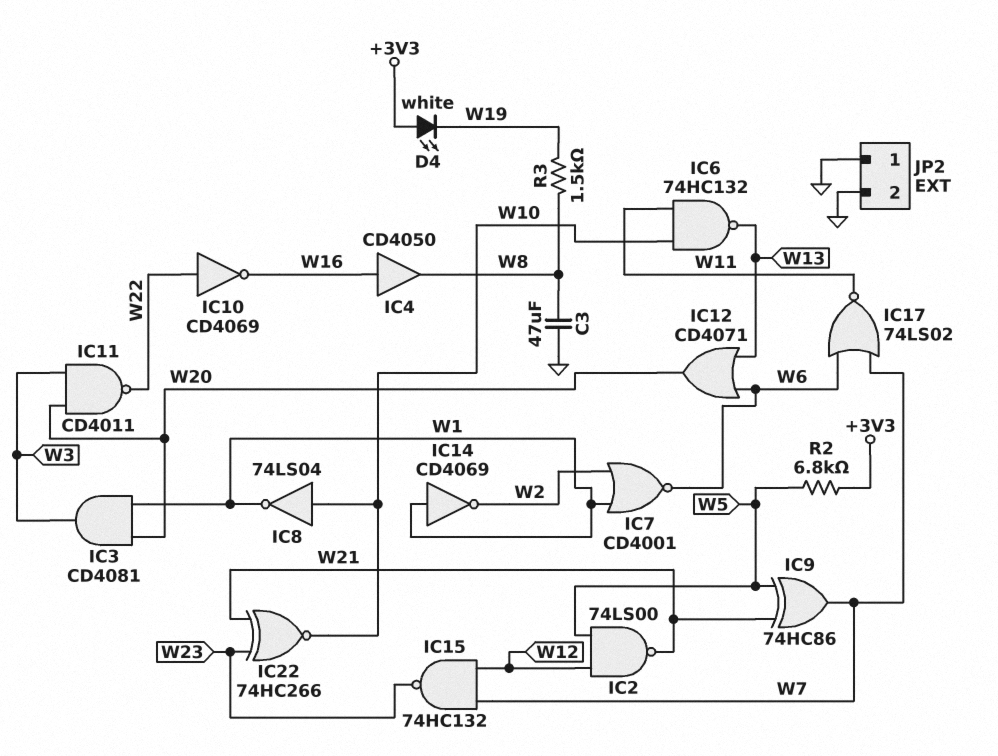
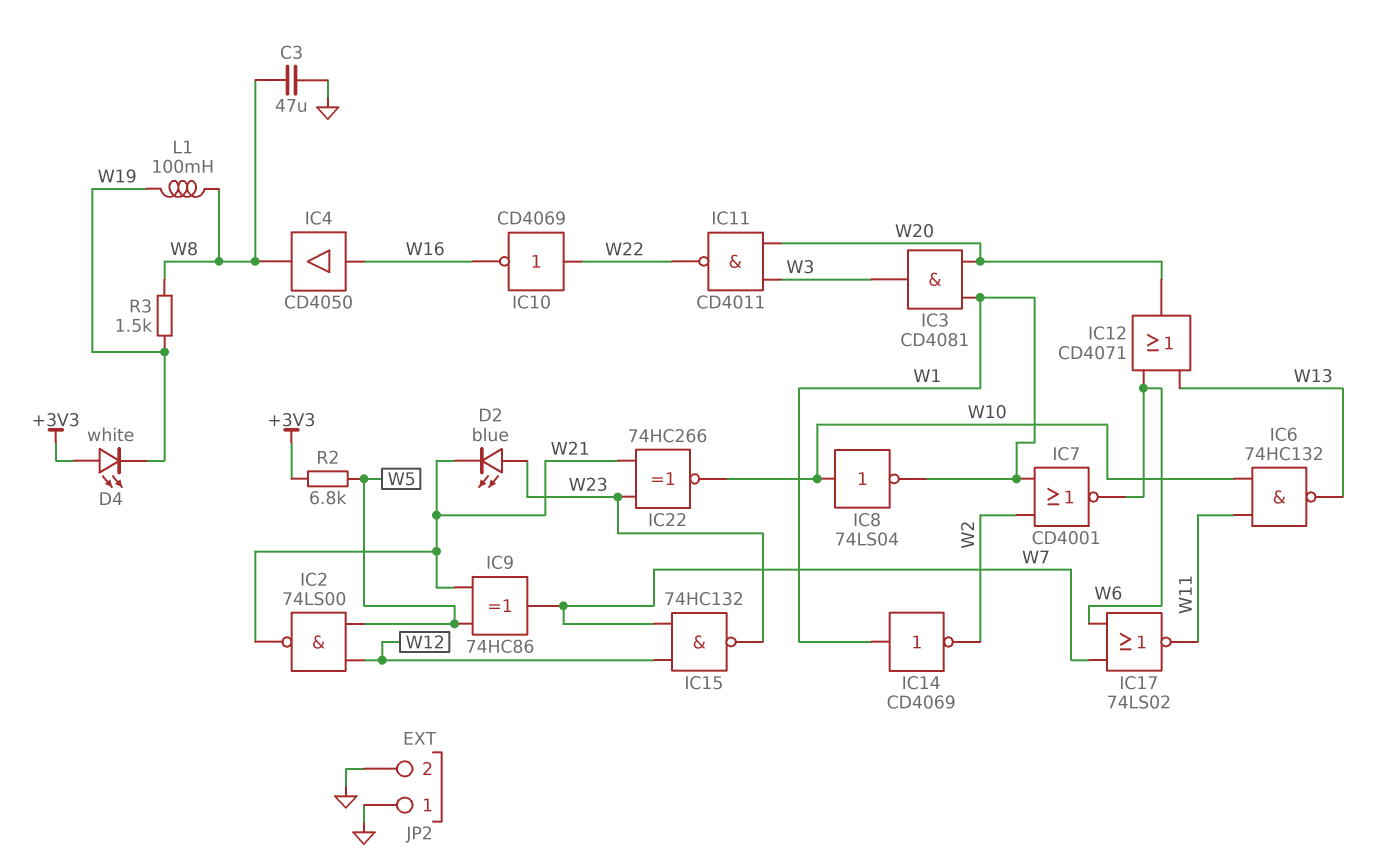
D2: none -> LED blue (A W23, K W21)
L1: none -> 100mH (W8, W19)

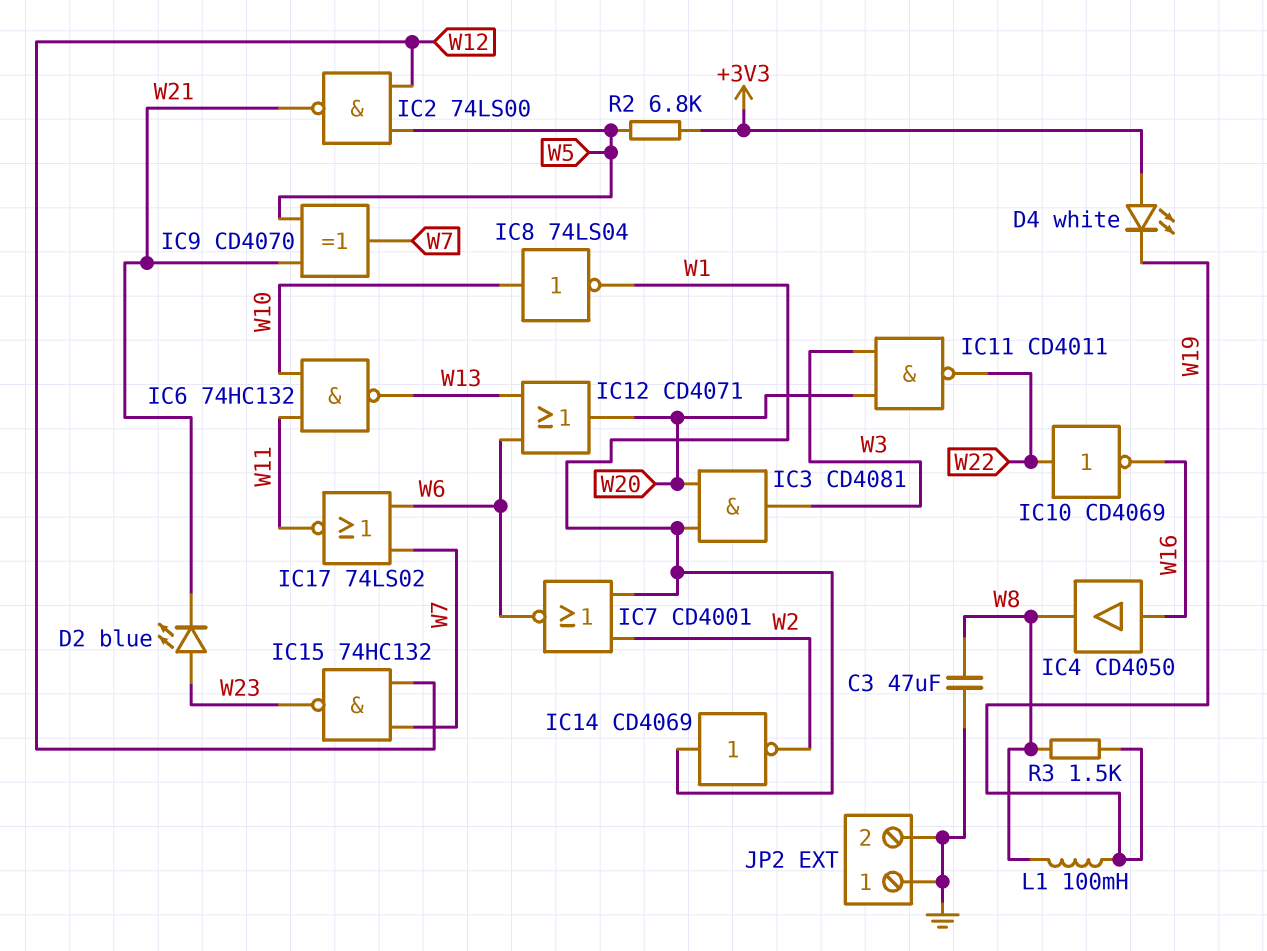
IC9: XOR 74HC86 (in W5, in W21, out W7) -> XOR CD4070 (in W5, in W21, out W7)
IC22: XNOR 74HC266 (in W21, in W23, out W10) -> none

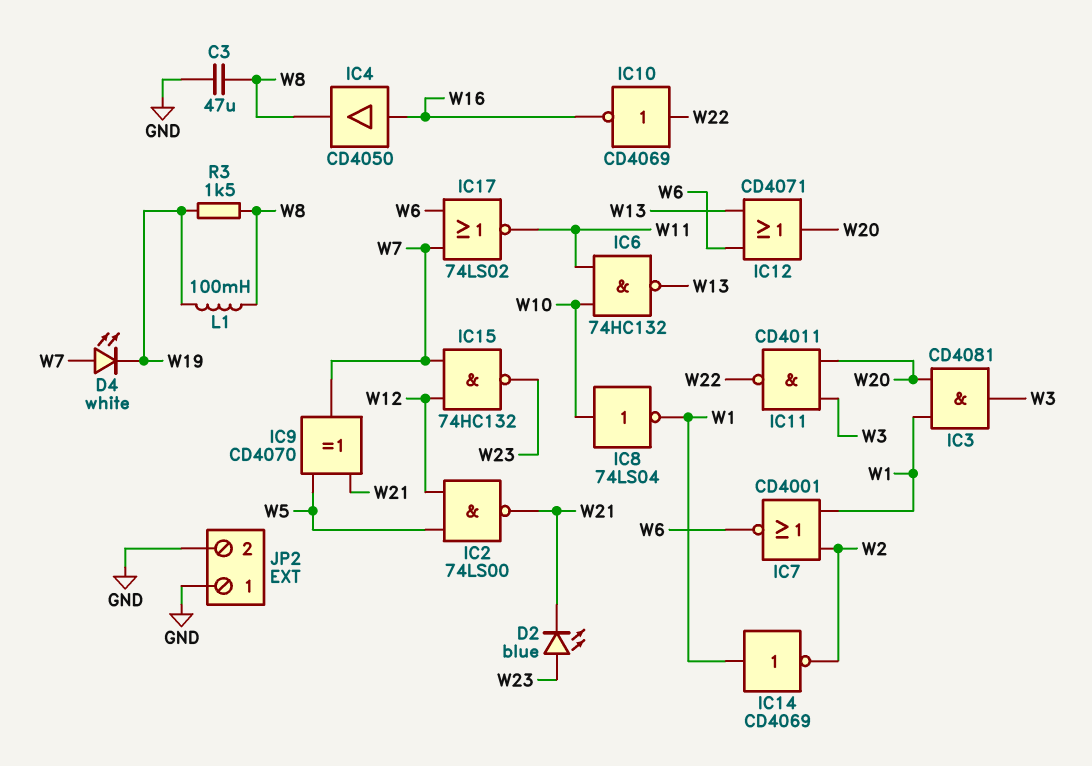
D4: LED white (A +3V3, K W19) -> LED white (A W7, K W19)
R2: 6.8k (+3V3, W5) -> none

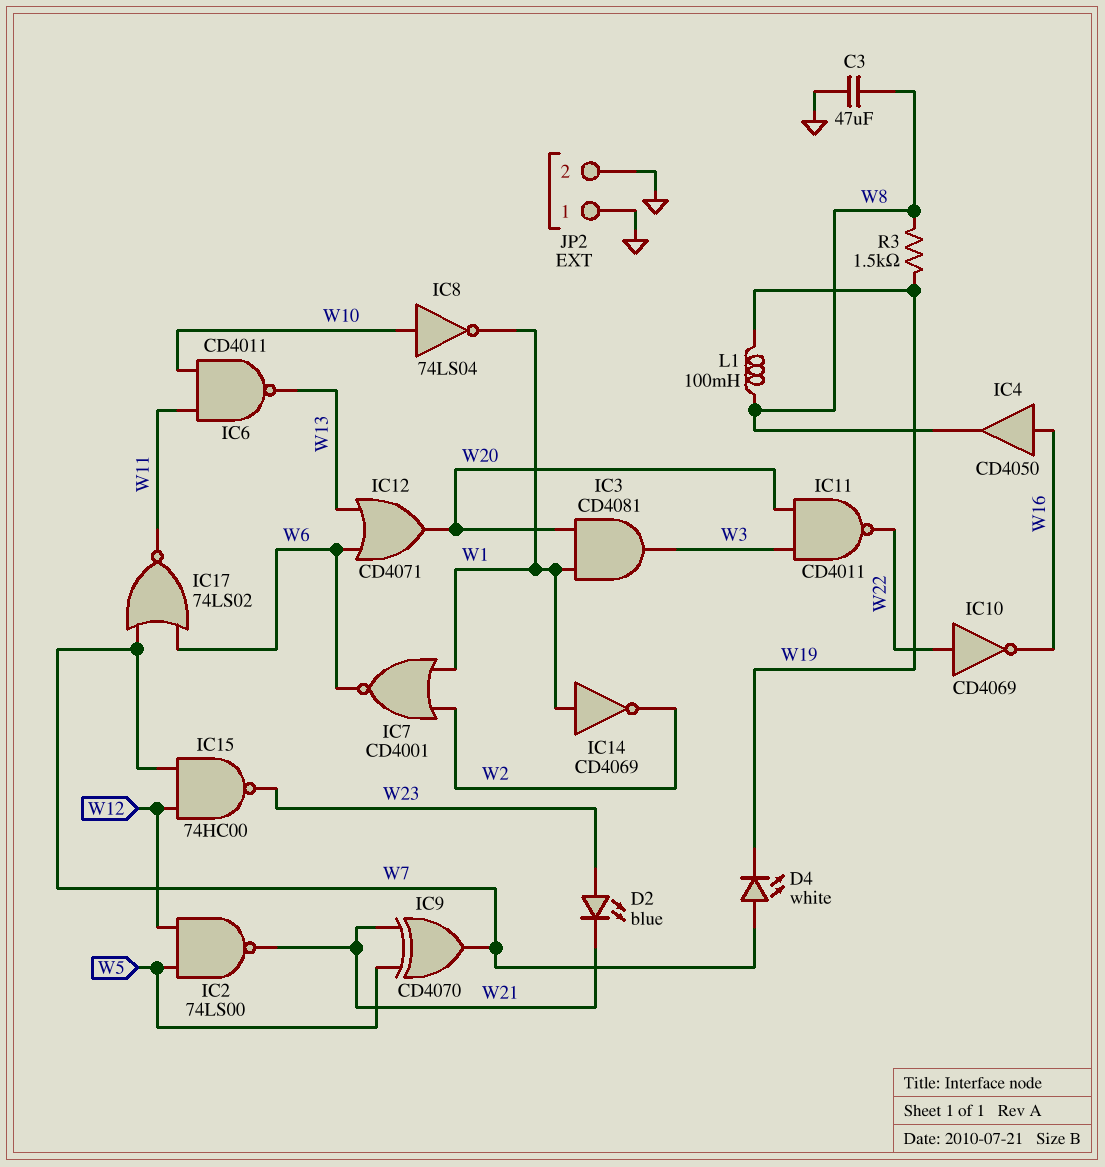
IC6: NAND 74HC132 (in W10, in W11, out W13) -> NAND CD4011 (in W10, in W11, out W13)
IC15: NAND 74HC132 (in W7, in W12, out W23) -> NAND 74HC00 (in W7, in W12, out W23)

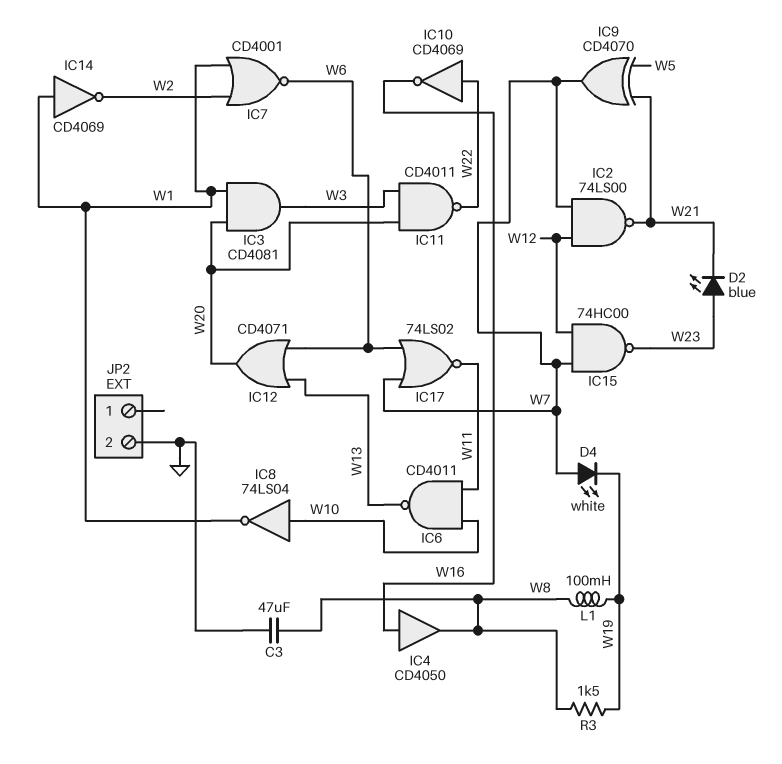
IC2: NAND 74LS00 (in W5, in W12, out W21) -> NAND 74LS00 (in W7, in W12, out W21)
JP2 pin 1: GND -> none

